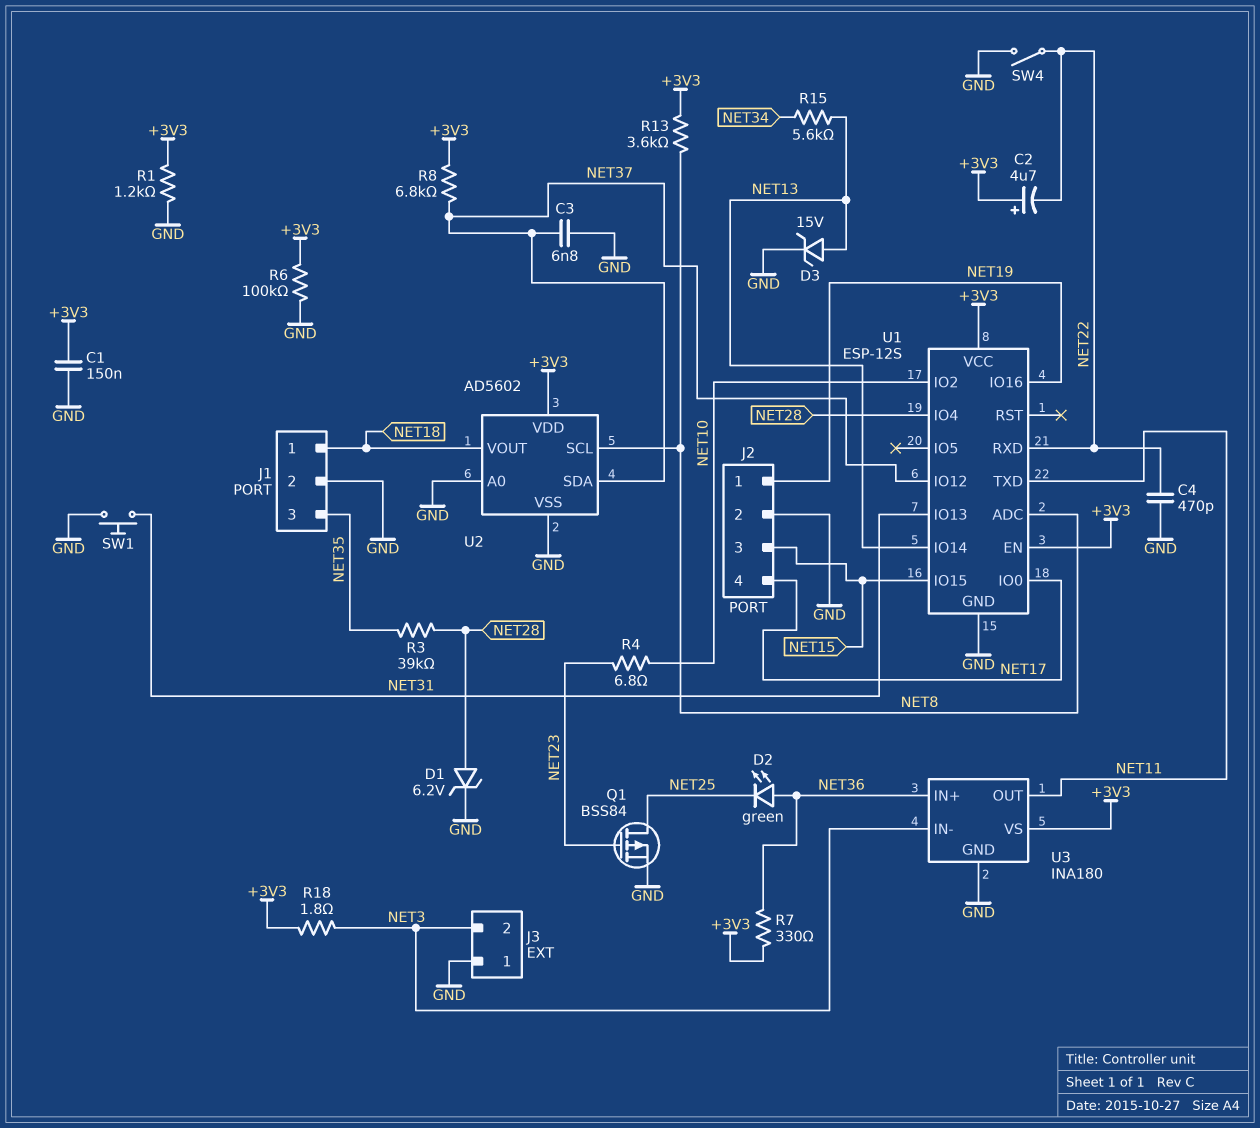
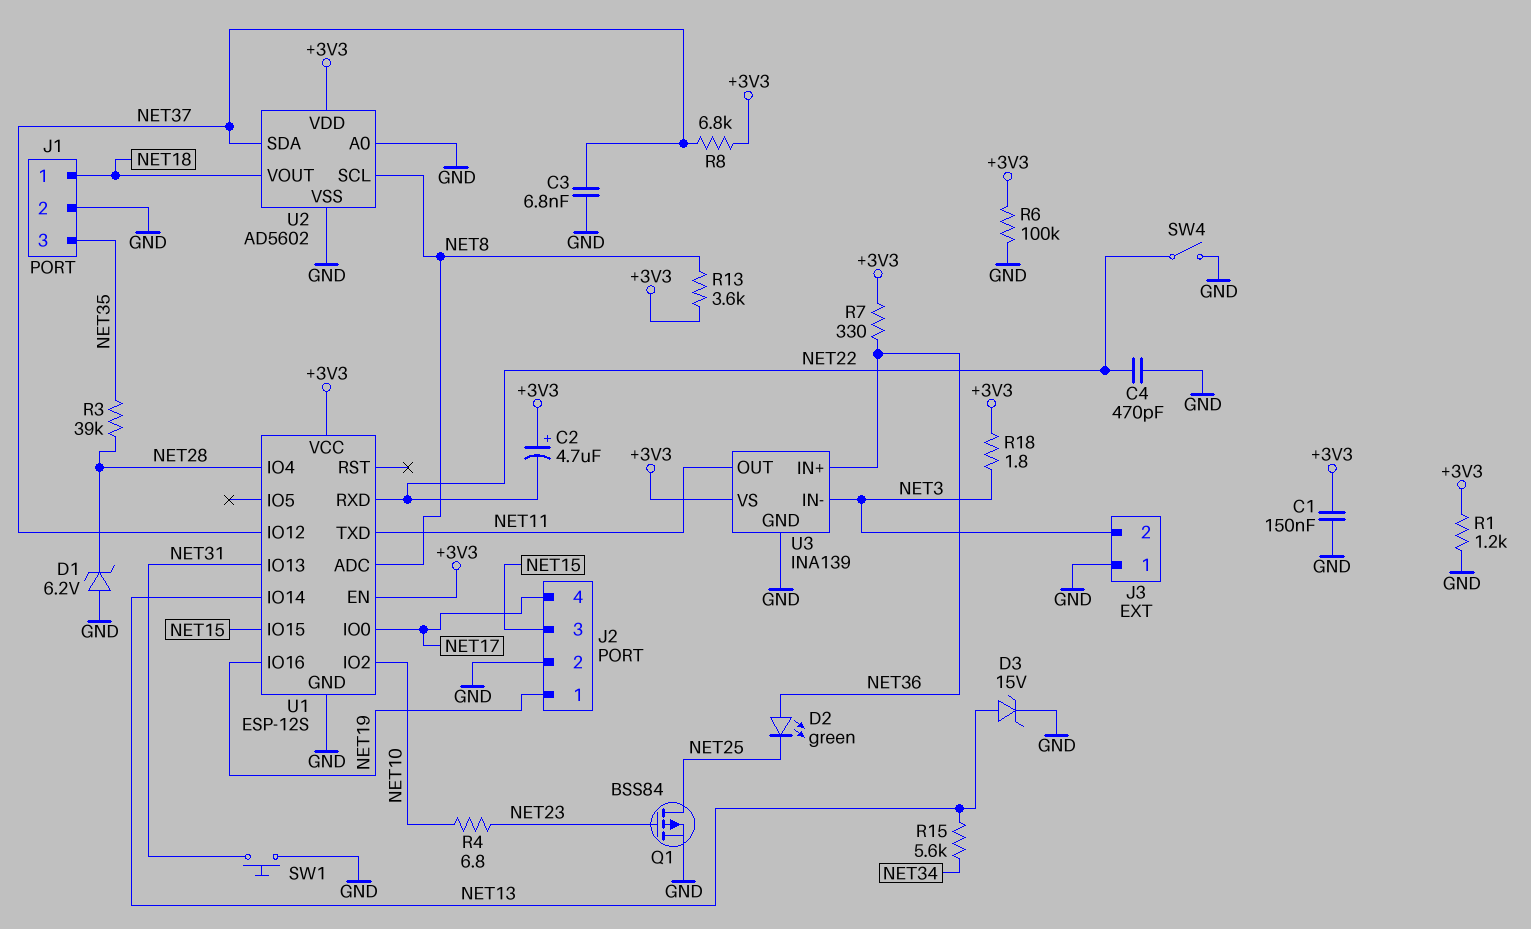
D1: zener 6.2V (A NET28, K GND) -> zener 6.2V (A GND, K NET28)
U3: INA180 -> INA139

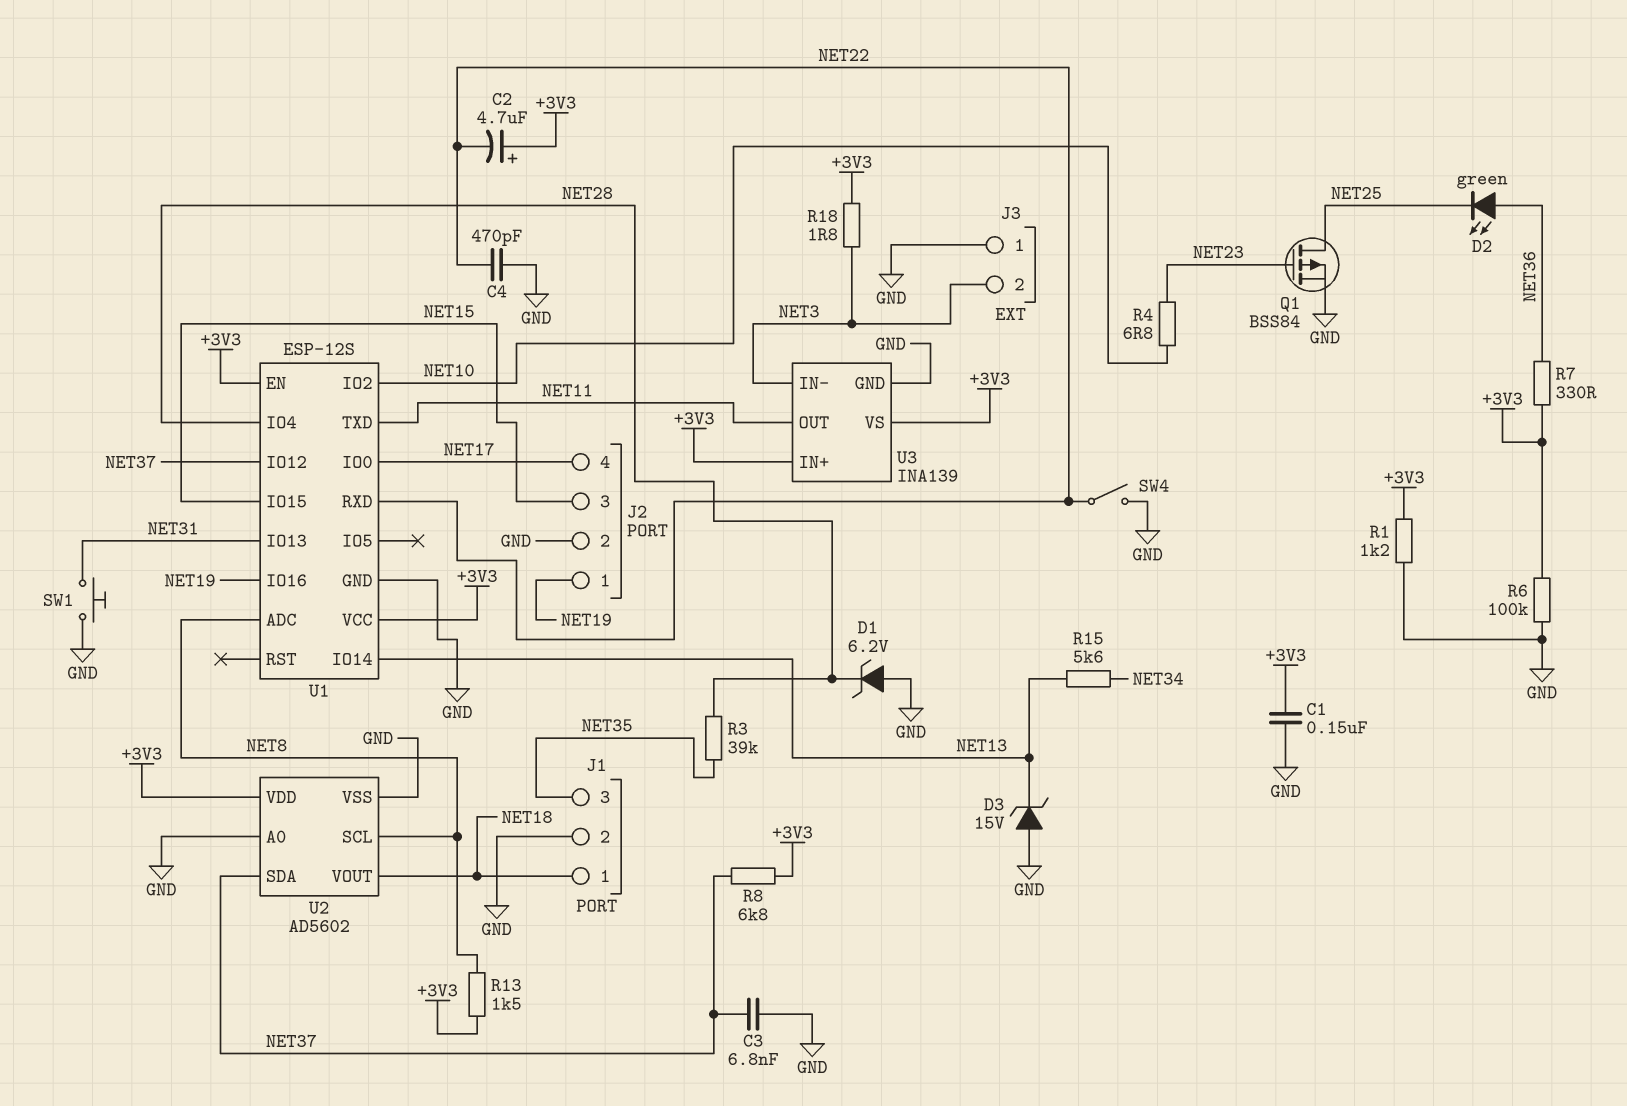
D3: zener 15V (A NET13, K GND) -> zener 15V (A GND, K NET13)
R13: 3.6k (+3V3, NET8) -> 1.5k (+3V3, NET8)
U3 pin IN+: NET36 -> +3V3

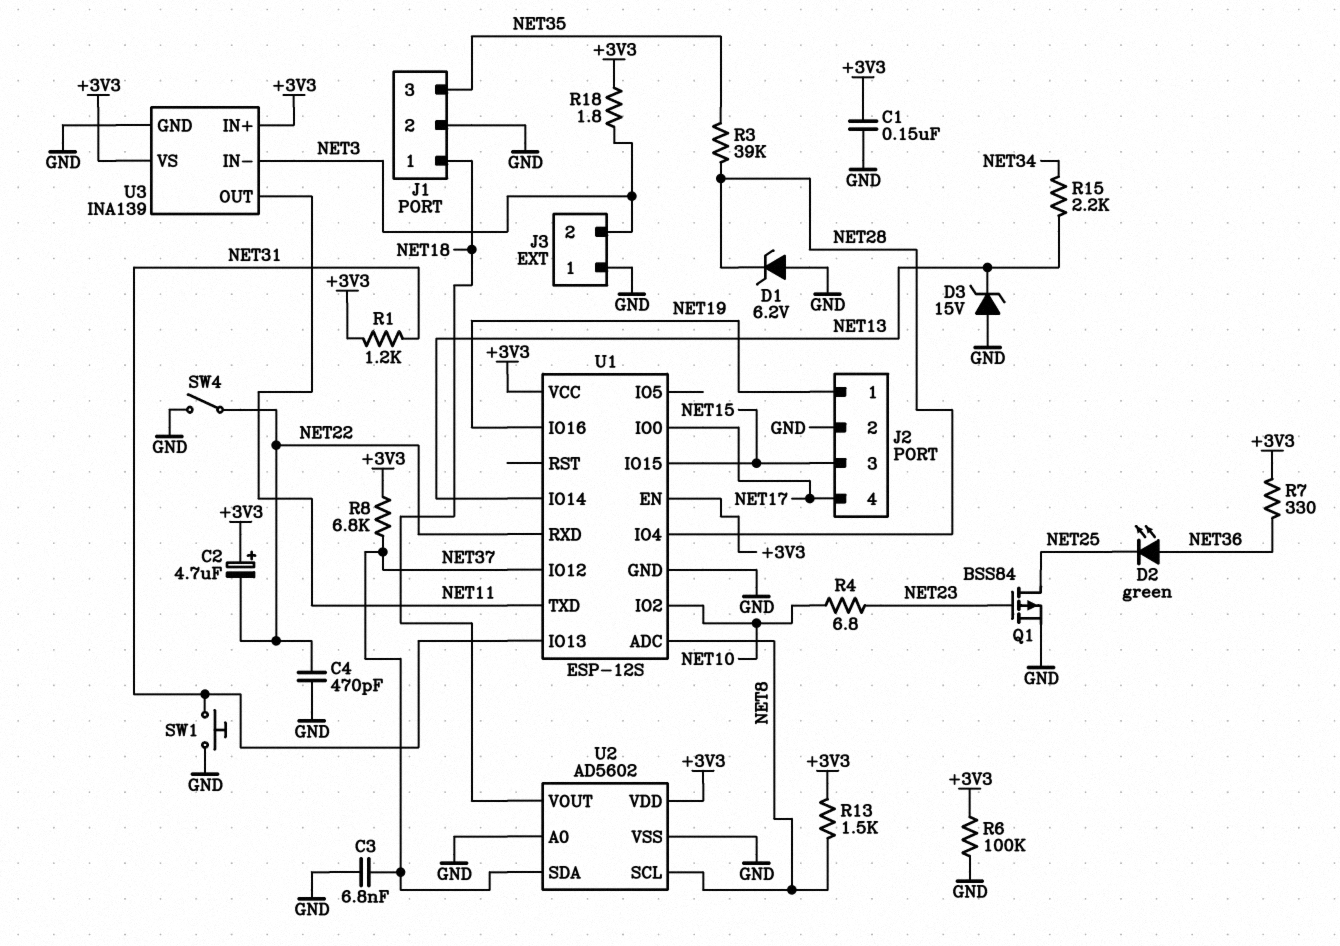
R1: 1.2k (+3V3, GND) -> 1.2k (+3V3, NET31)
R15: 5.6k (NET13, NET34) -> 2.2k (NET13, NET34)

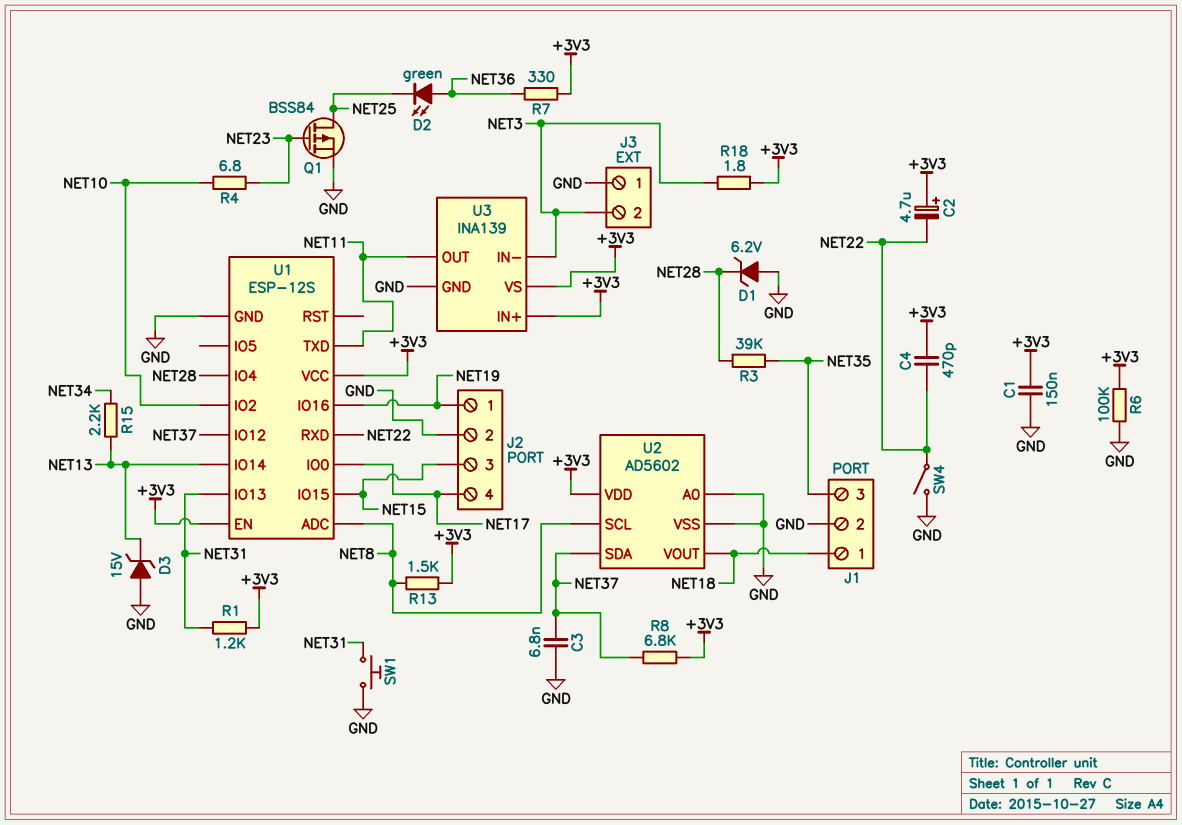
C4: 470pF (GND, NET22) -> 470pF (+3V3, NET22)

